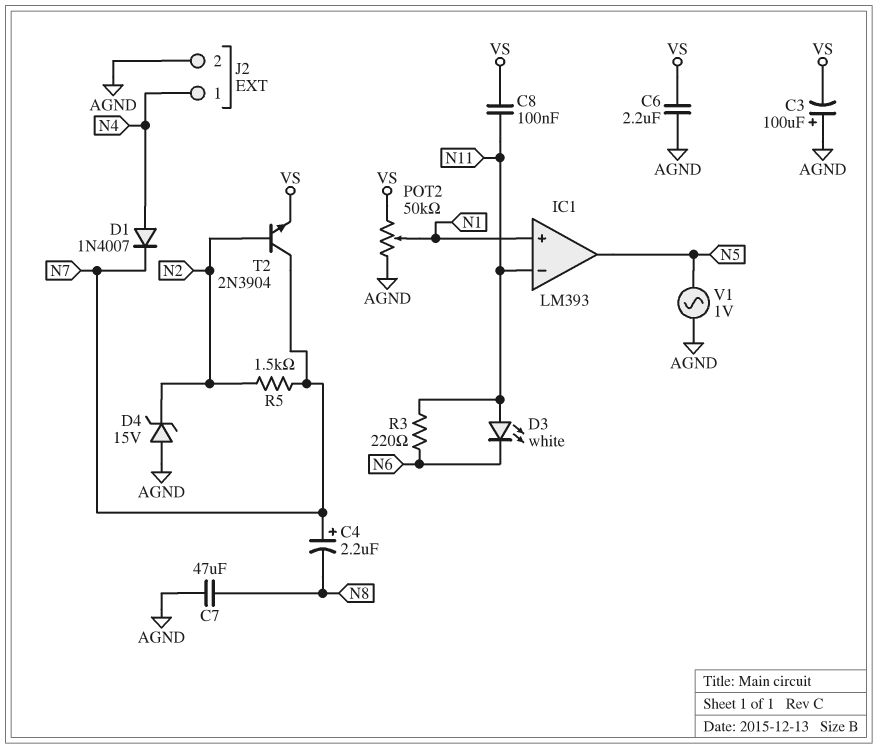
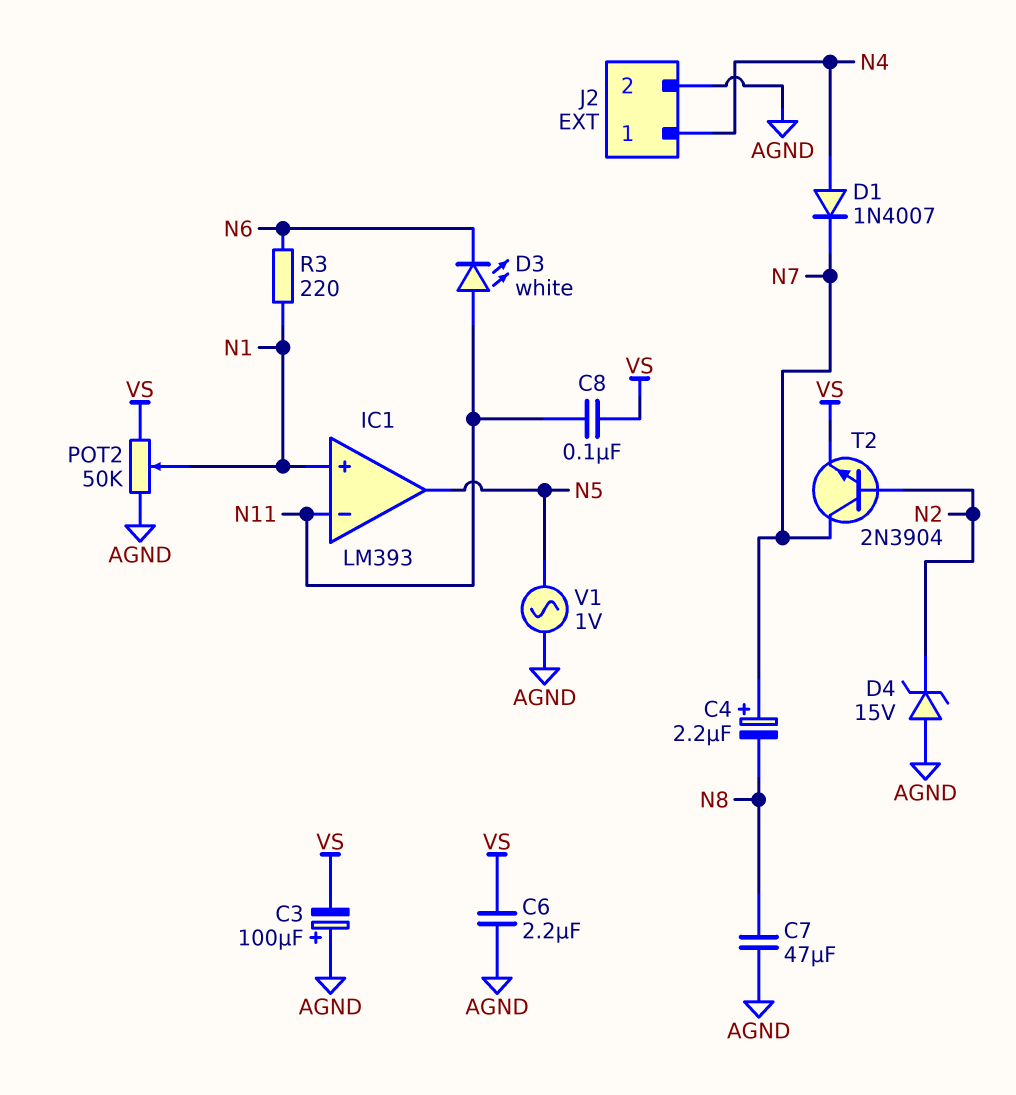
R3: 220 (N6, N11) -> 220 (N1, N6)
R5: 1.5k (N2, N7) -> none

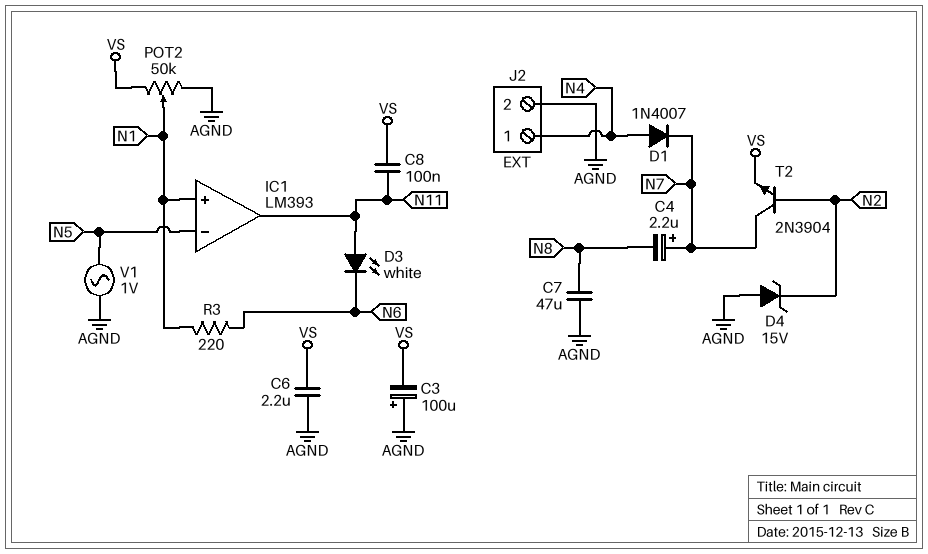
IC1 pin in-: N11 -> N5
IC1 pin out: N5 -> N11

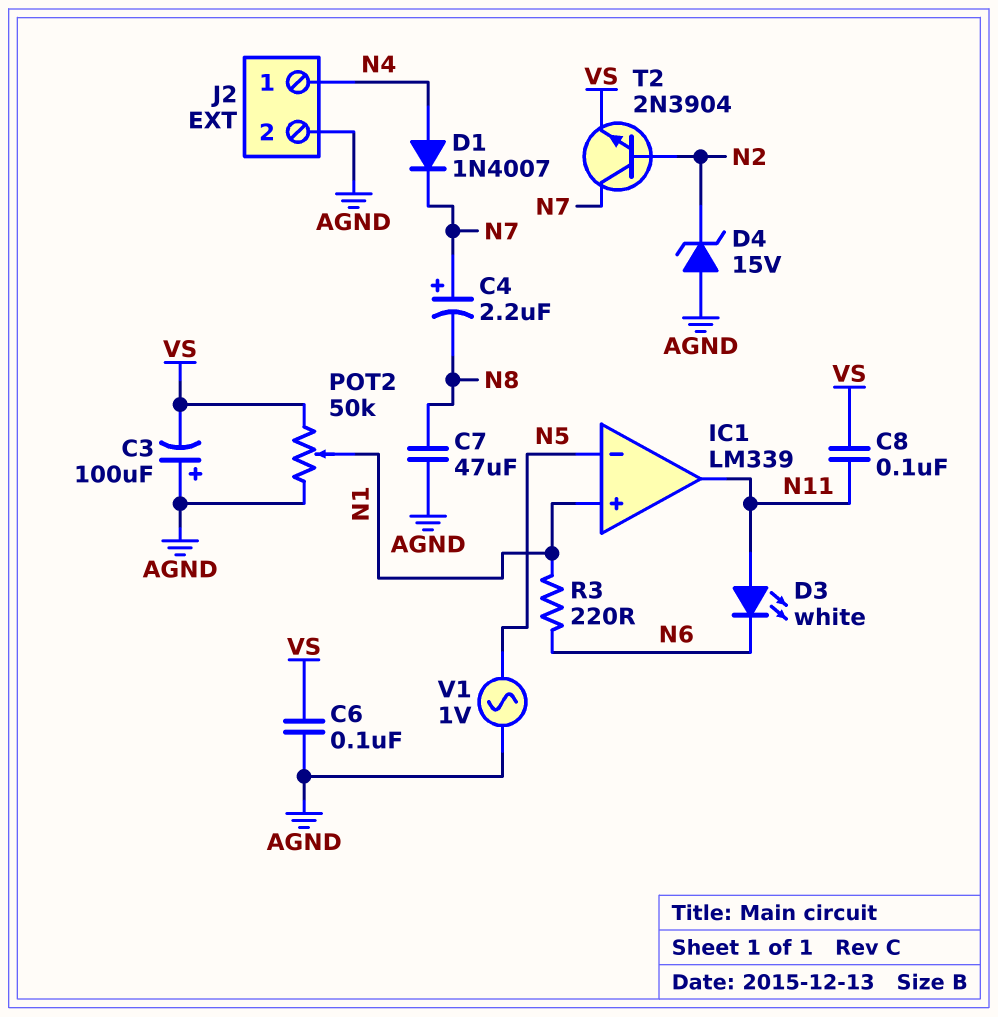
C6: 2.2uF (AGND, VS) -> 100nF (AGND, VS)
IC1: LM393 -> LM339

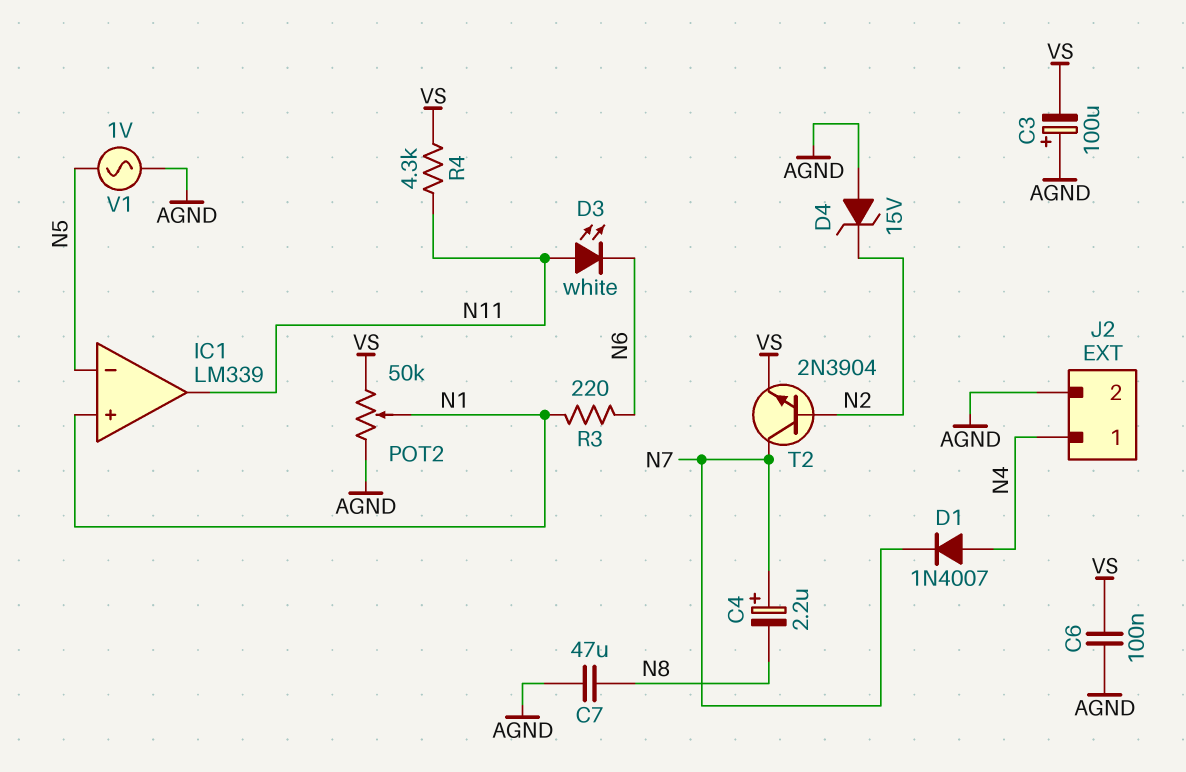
C8: 100nF (N11, VS) -> none
R4: none -> 4.3k (N11, VS)

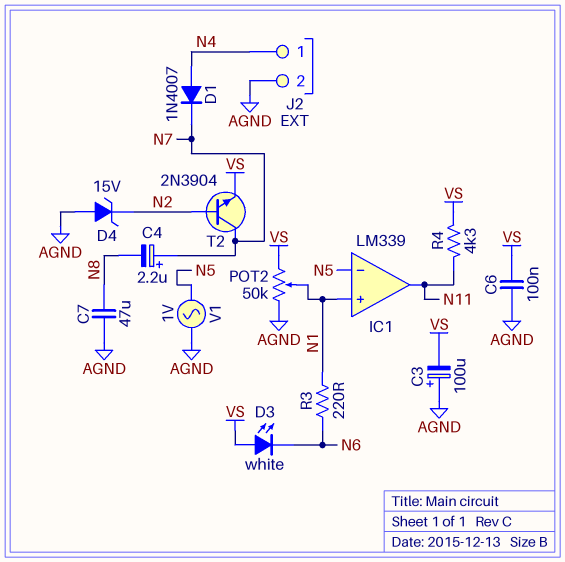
D3: LED white (A N11, K N6) -> LED white (A VS, K N6)

